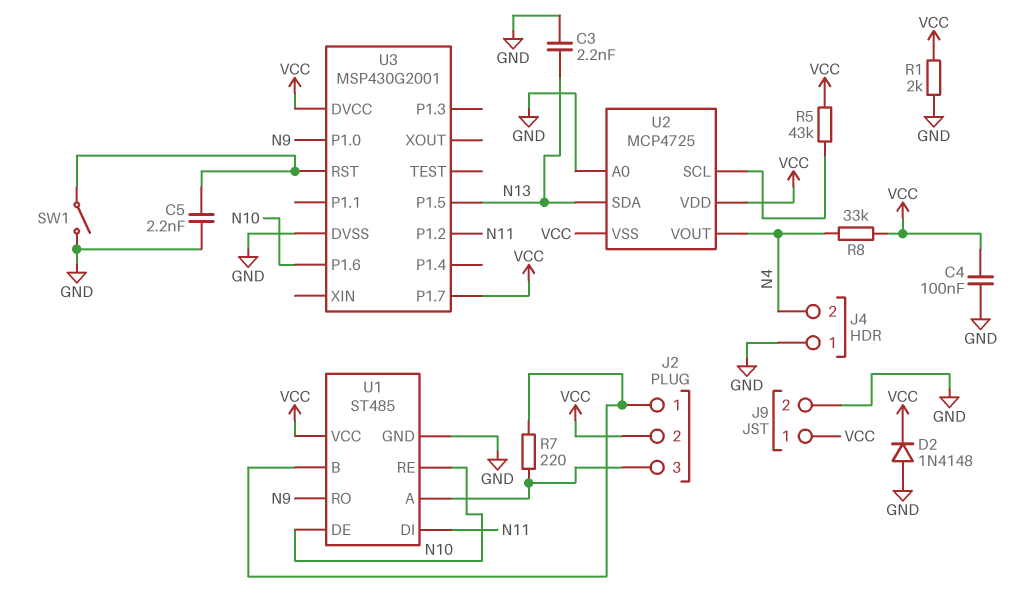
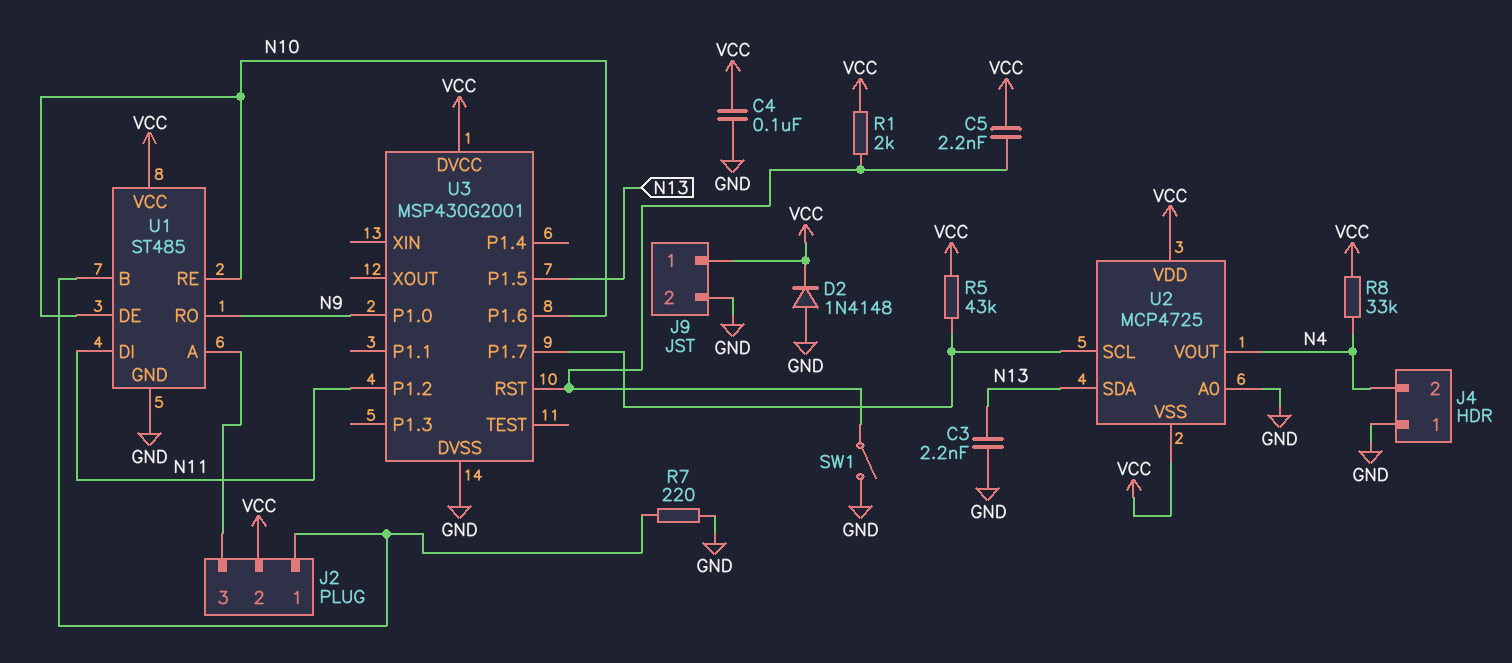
C5: 2.2nF (GND, U3/RST) -> 2.2nF (U3/RST, VCC)
R1: 2k (GND, VCC) -> 2k (U3/RST, VCC)
R7: 220 (J2/1, J2/3) -> 220 (GND, J2/1)
U3 pin P1.7: VCC -> U2/SCL

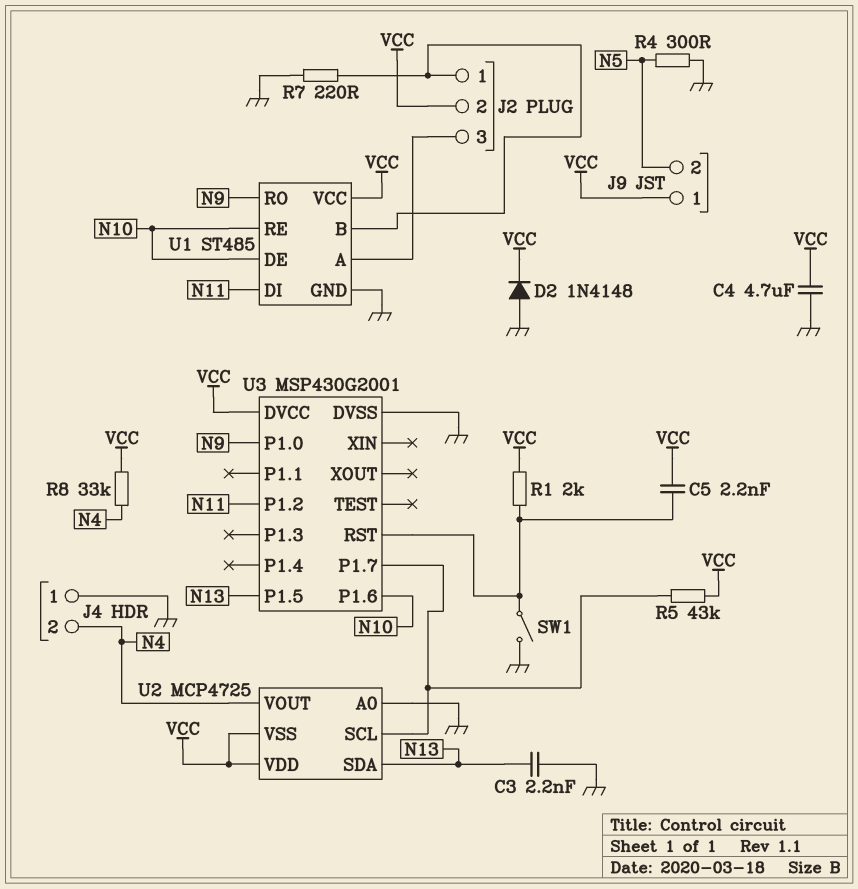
C4: 100nF (GND, VCC) -> 4.7uF (GND, VCC)
J9 pin 2: GND -> N5
R4: none -> 300 (GND, N5)

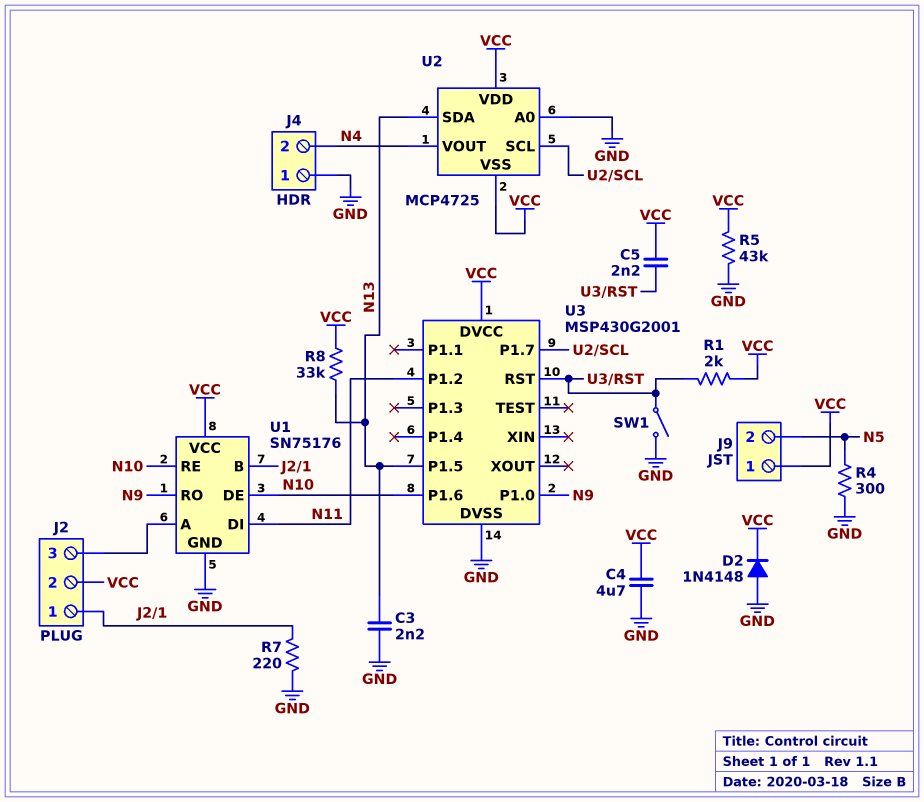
R5: 43k (U2/SCL, VCC) -> 43k (GND, VCC)
R8: 33k (N4, VCC) -> 33k (N13, VCC)
U1: ST485 -> SN75176

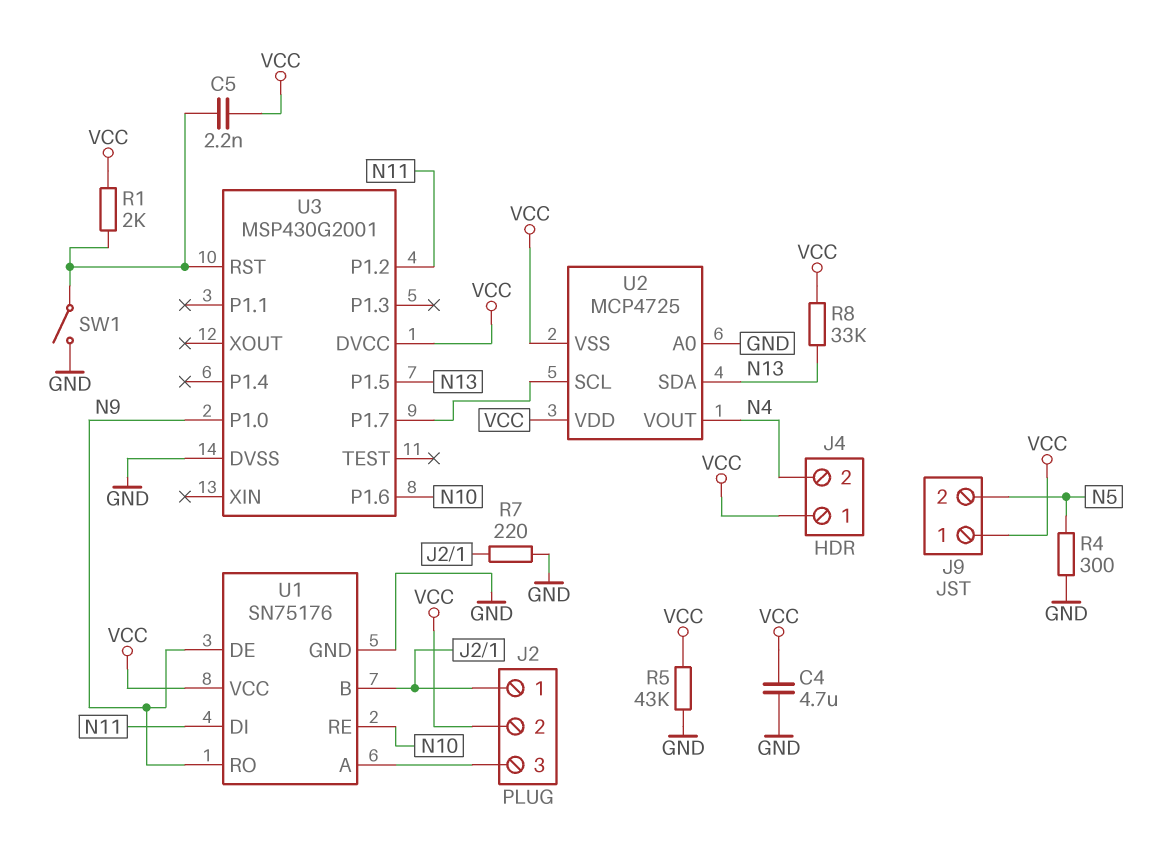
C3: 2.2nF (GND, N13) -> none
D2: diode 1N4148 (A GND, K VCC) -> none
J4 pin 1: GND -> VCC
U1 pin DE: N10 -> N9

